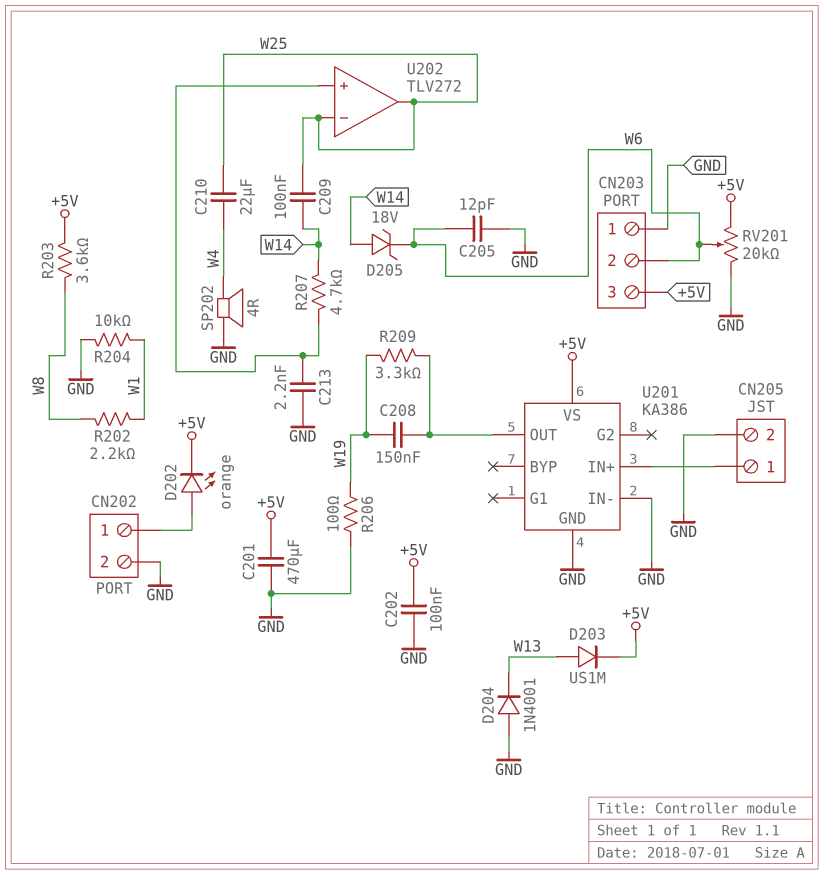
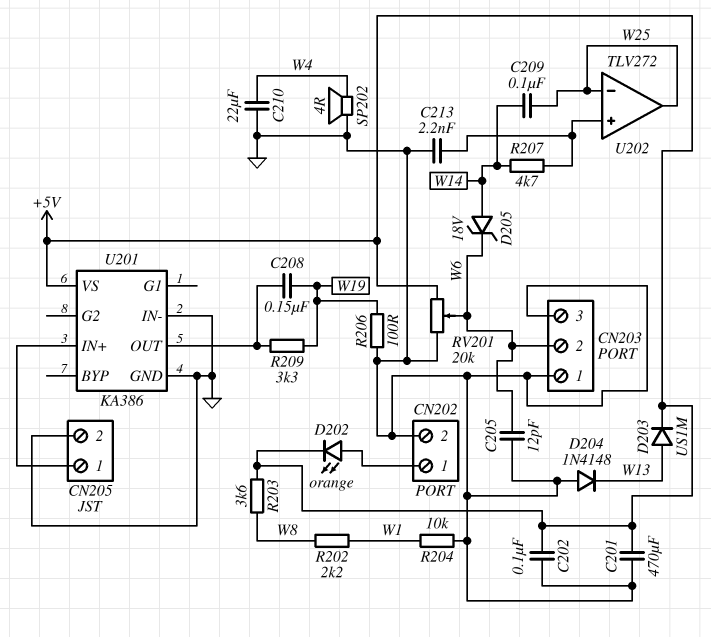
C210: 22uF (W4, W25) -> 22uF (GND, W4)
CN203 pin 3: +5V -> GND
D204: diode 1N4001 (A GND, K W13) -> diode 1N4148 (A GND, K W13)

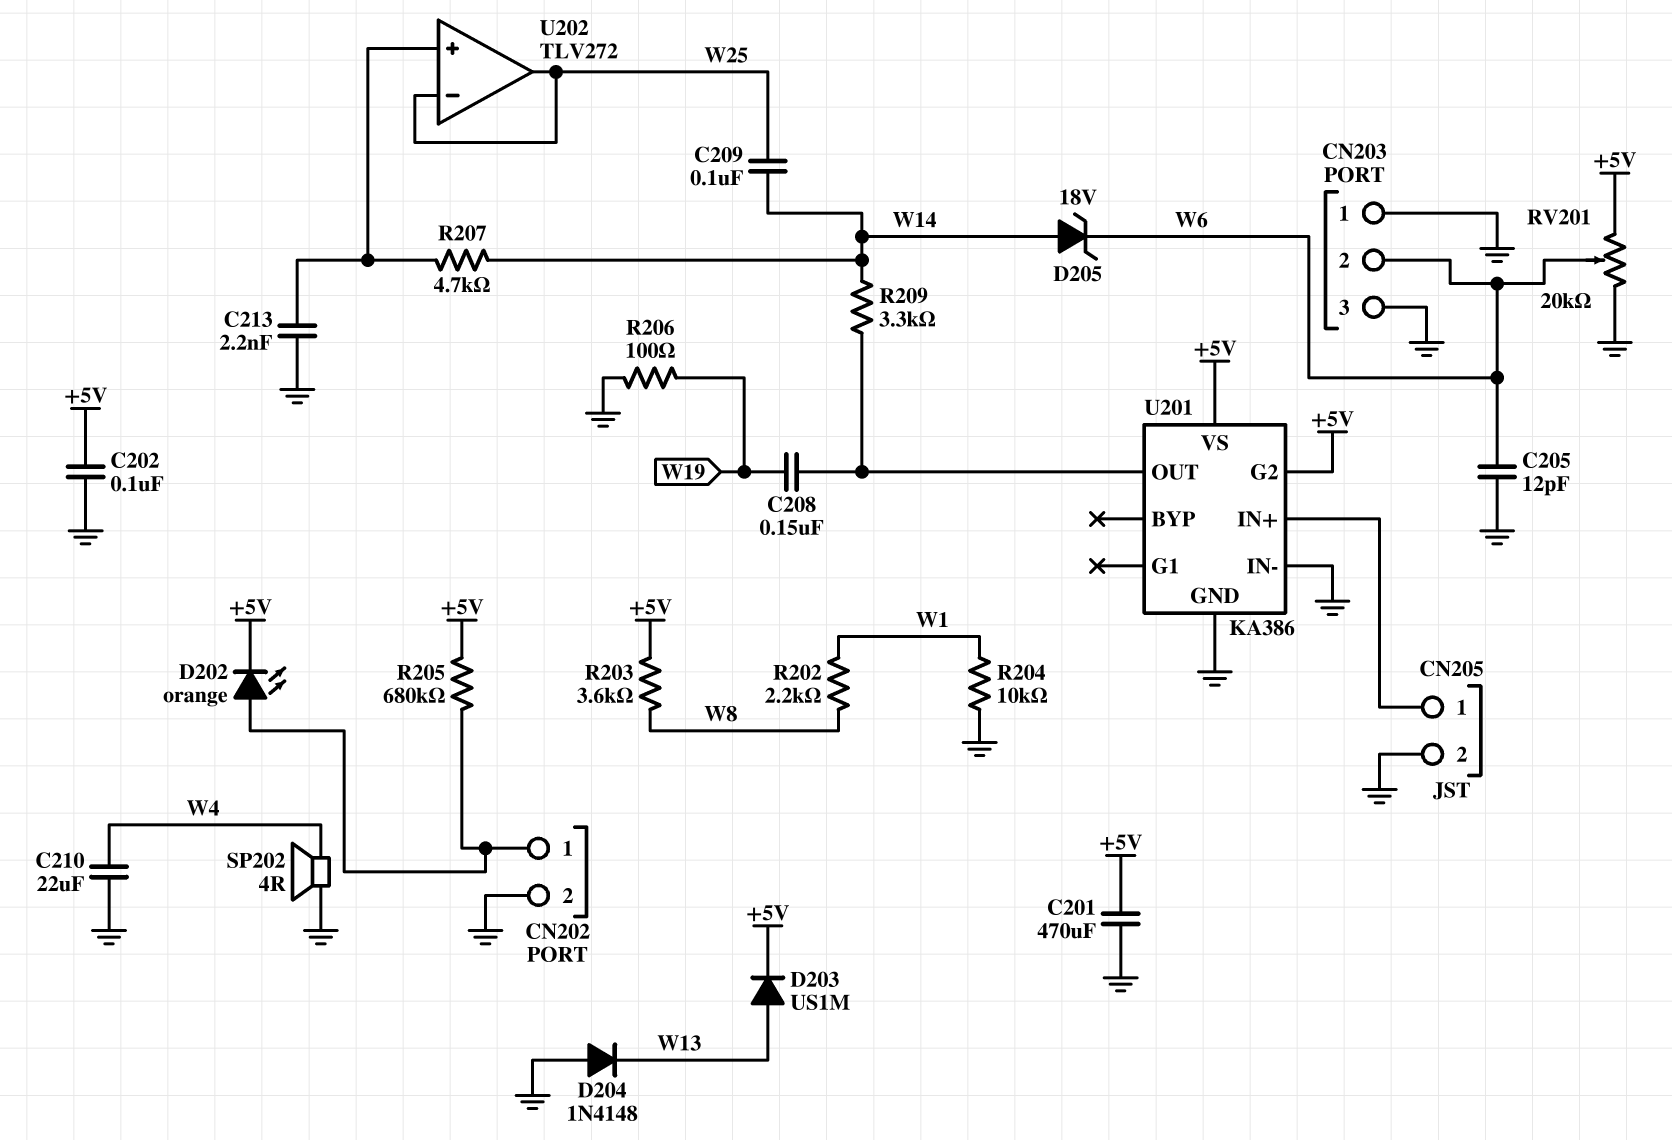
R205: none -> 680k (+5V, CN202/1)
R209: 3.3k (U201/OUT, W19) -> 3.3k (U201/OUT, W14)
U201 pin G2: none -> +5V

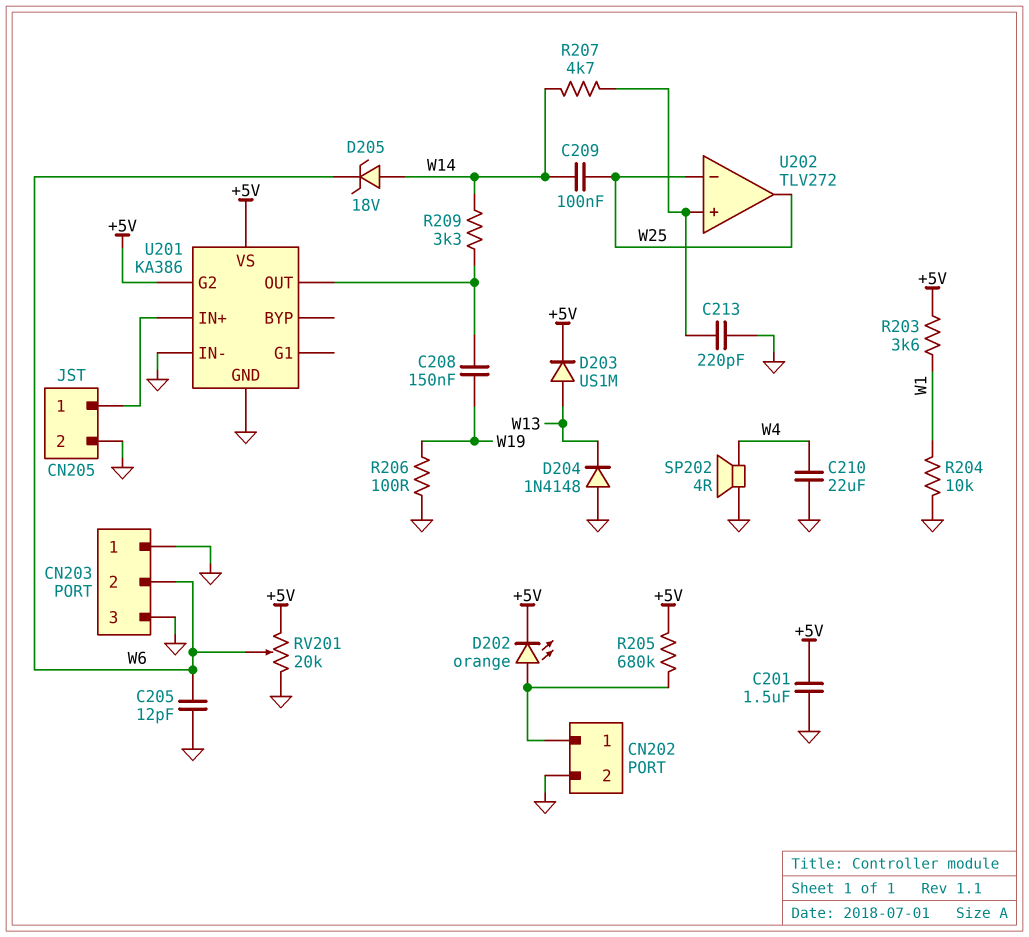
C201: 470uF (+5V, GND) -> 1.5uF (+5V, GND)
C202: 100nF (+5V, GND) -> none
C213: 2.2nF (GND, U202/in+) -> 220pF (GND, U202/in+)
R202: 2.2k (W1, W8) -> none
R203: 3.6k (+5V, W8) -> 3.6k (+5V, W1)

